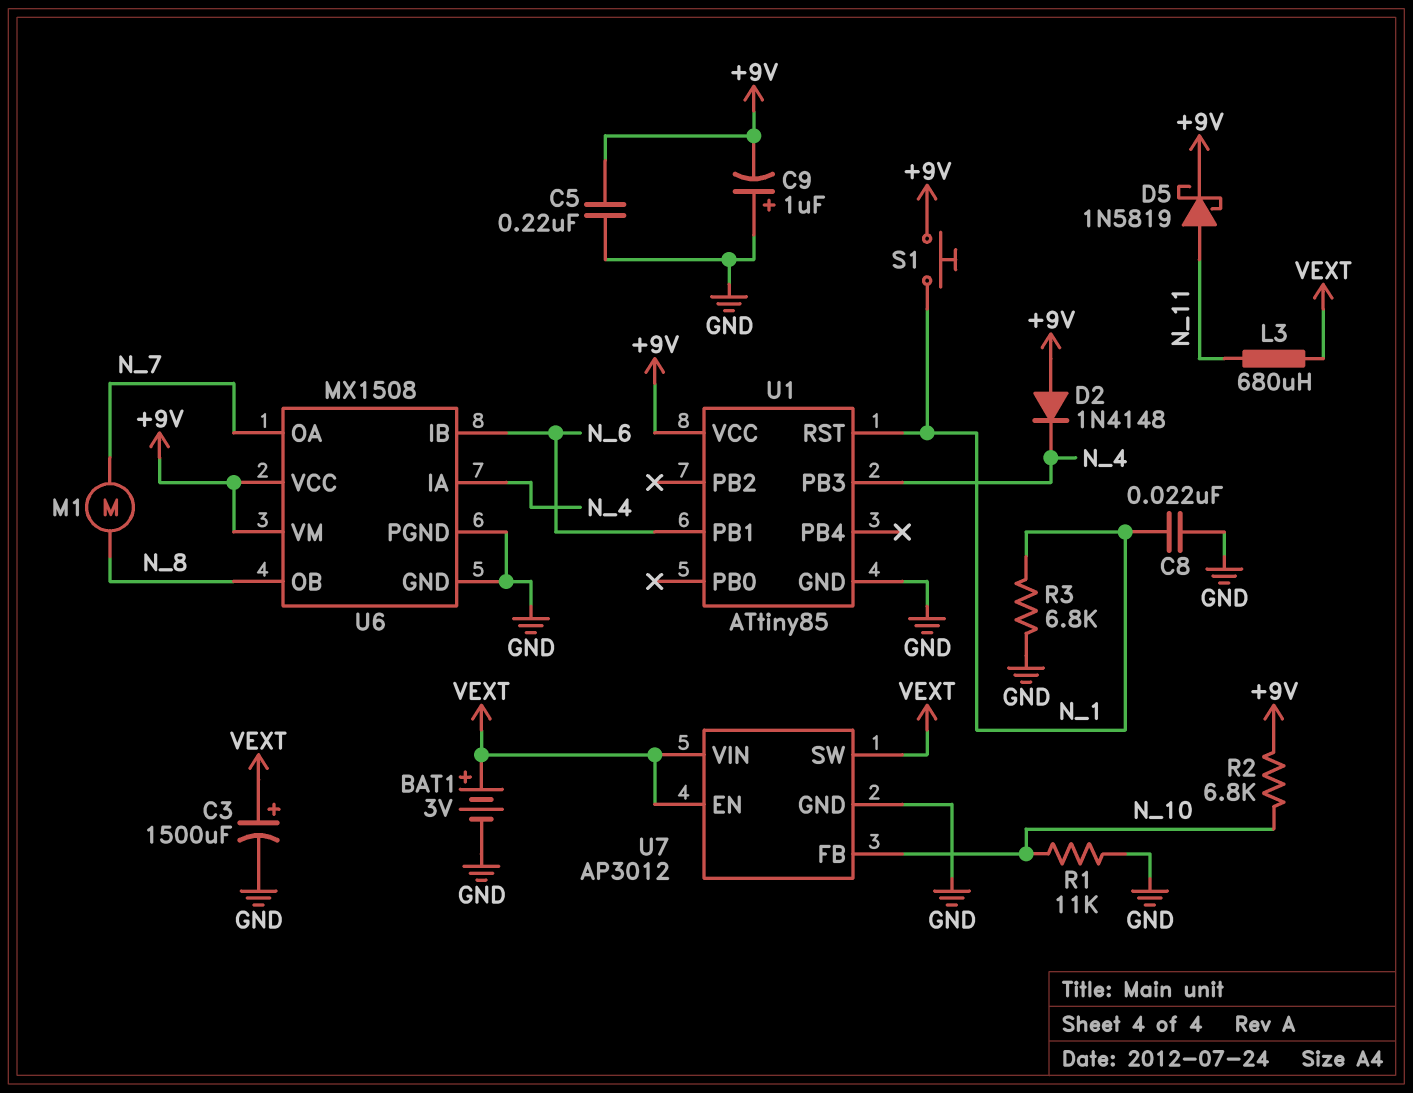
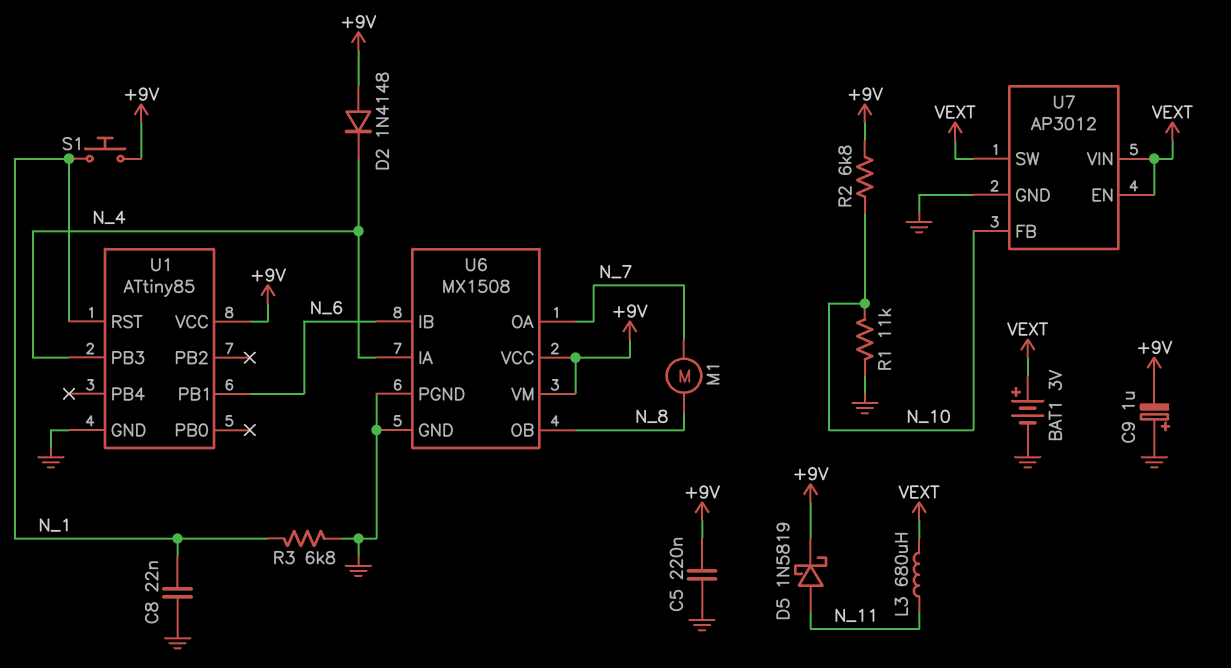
C3: 1500uF (plus VEXT, minus GND) -> none

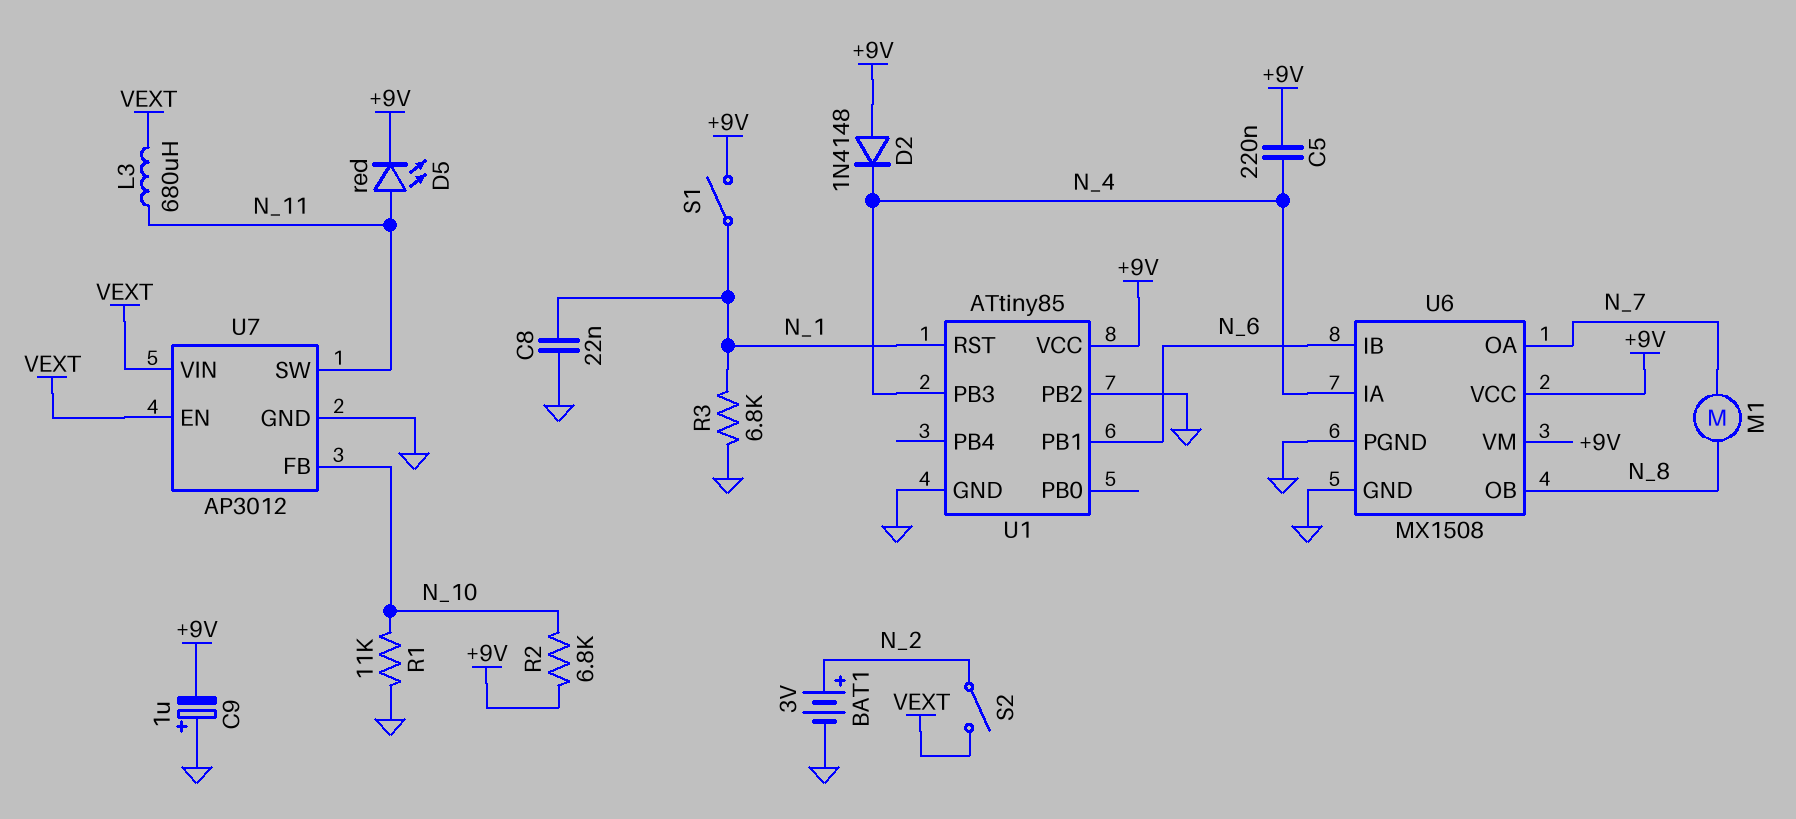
BAT1: 3V (plus VEXT, minus GND) -> 3V (plus N_2, minus GND)
C5: 220nF (+9V, GND) -> 220nF (+9V, N_4)
D5: schottky 1N5819 (A N_11, K +9V) -> LED red (A N_11, K +9V)
S1: button (+9V, N_1) -> switch (+9V, N_1)
S2: none -> switch (N_2, VEXT)
U1 pin PB2: none -> GND
U7 pin SW: VEXT -> N_11

